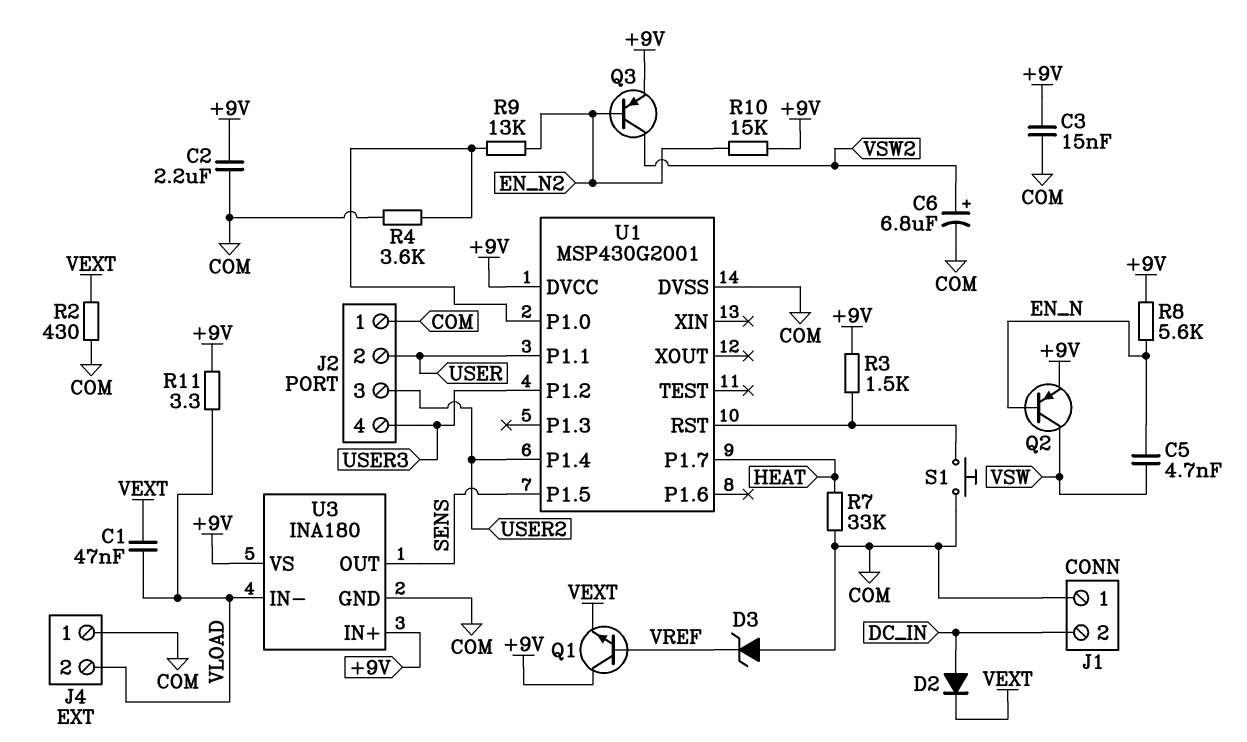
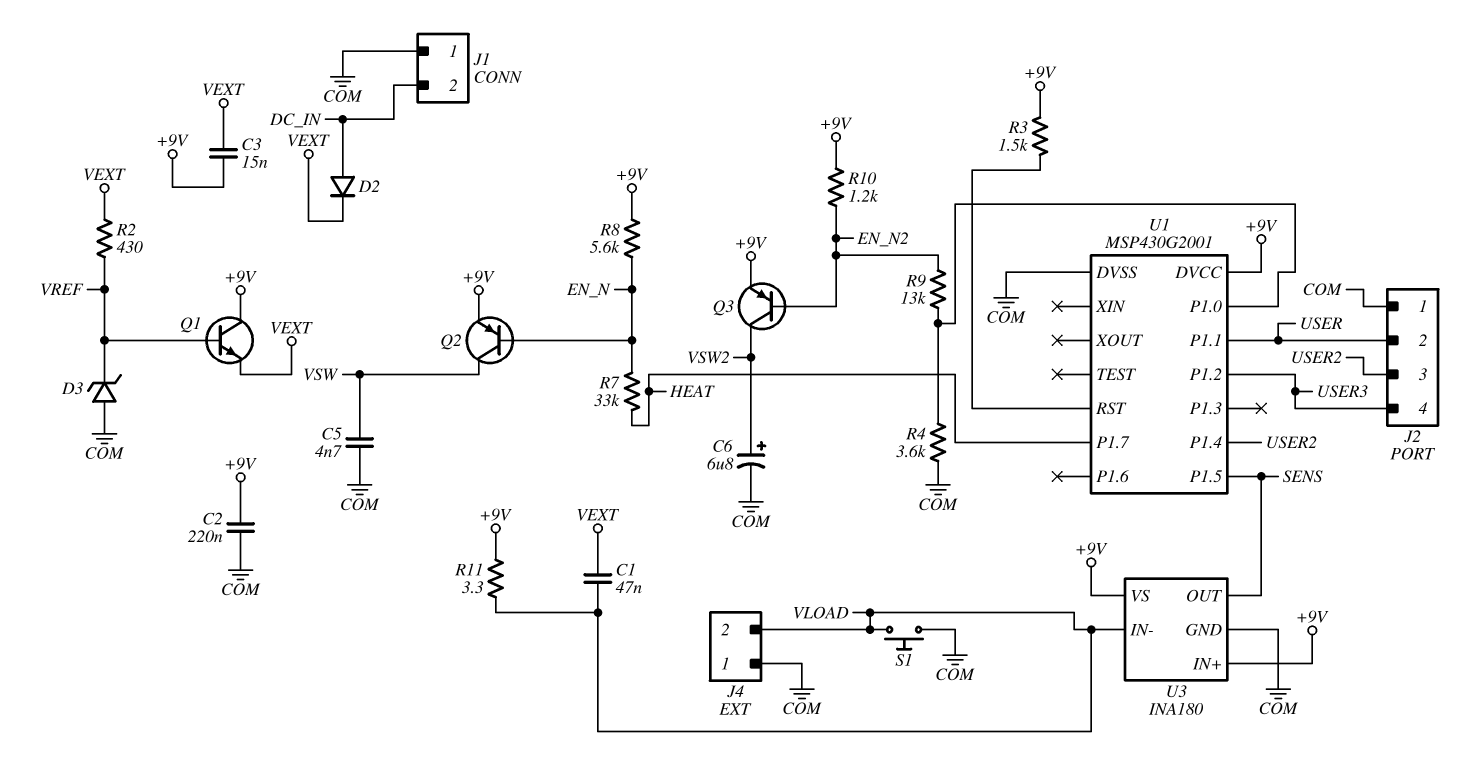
C2: 2.2uF (+9V, COM) -> 220nF (+9V, COM)
C3: 15nF (+9V, COM) -> 15nF (+9V, VEXT)
C5: 4.7nF (EN_N, VSW) -> 4.7nF (COM, VSW)
R2: 430 (COM, VEXT) -> 430 (VEXT, VREF)
R7: 33k (COM, HEAT) -> 33k (EN_N, HEAT)
R10: 15k (+9V, EN_N2) -> 1.2k (+9V, EN_N2)
S1: button (COM, U1/RST) -> button (COM, VLOAD)

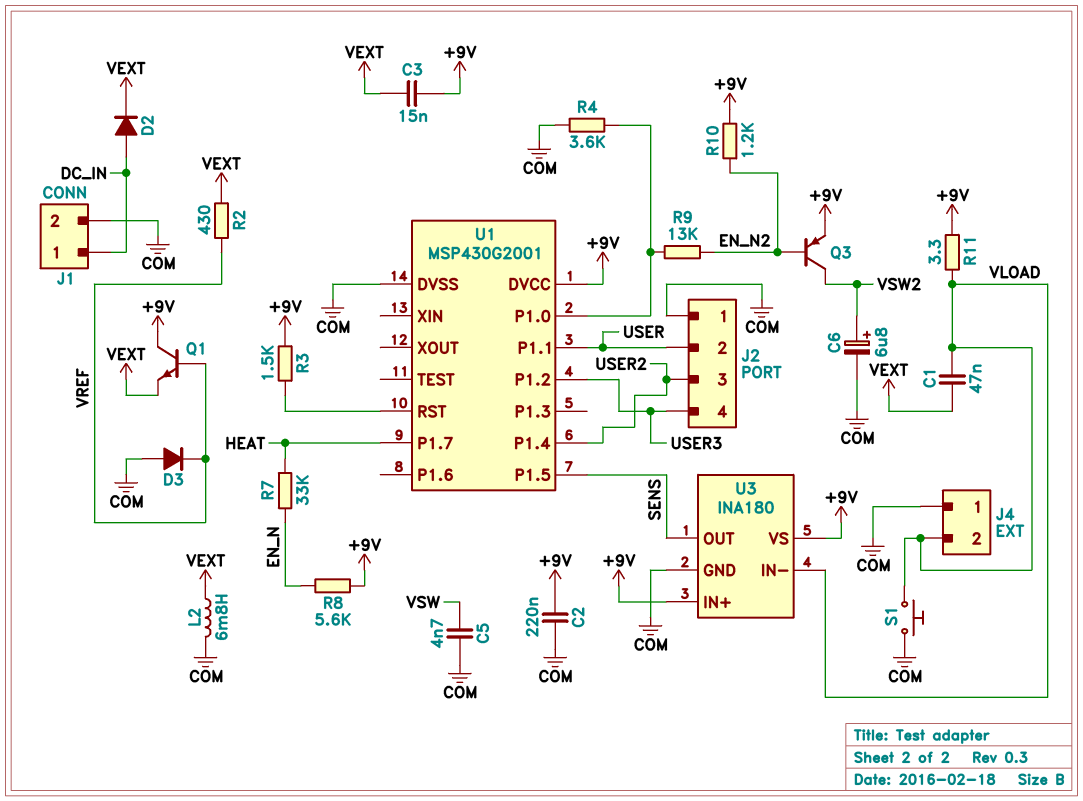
D3: zener (A COM, K VREF) -> diode (A COM, K VREF)
J1 pin 1: COM -> DC_IN
J1 pin 2: DC_IN -> COM
L2: none -> 6.8mH (COM, VEXT)
Q2: PNP (B EN_N, C VSW, E +9V) -> none

